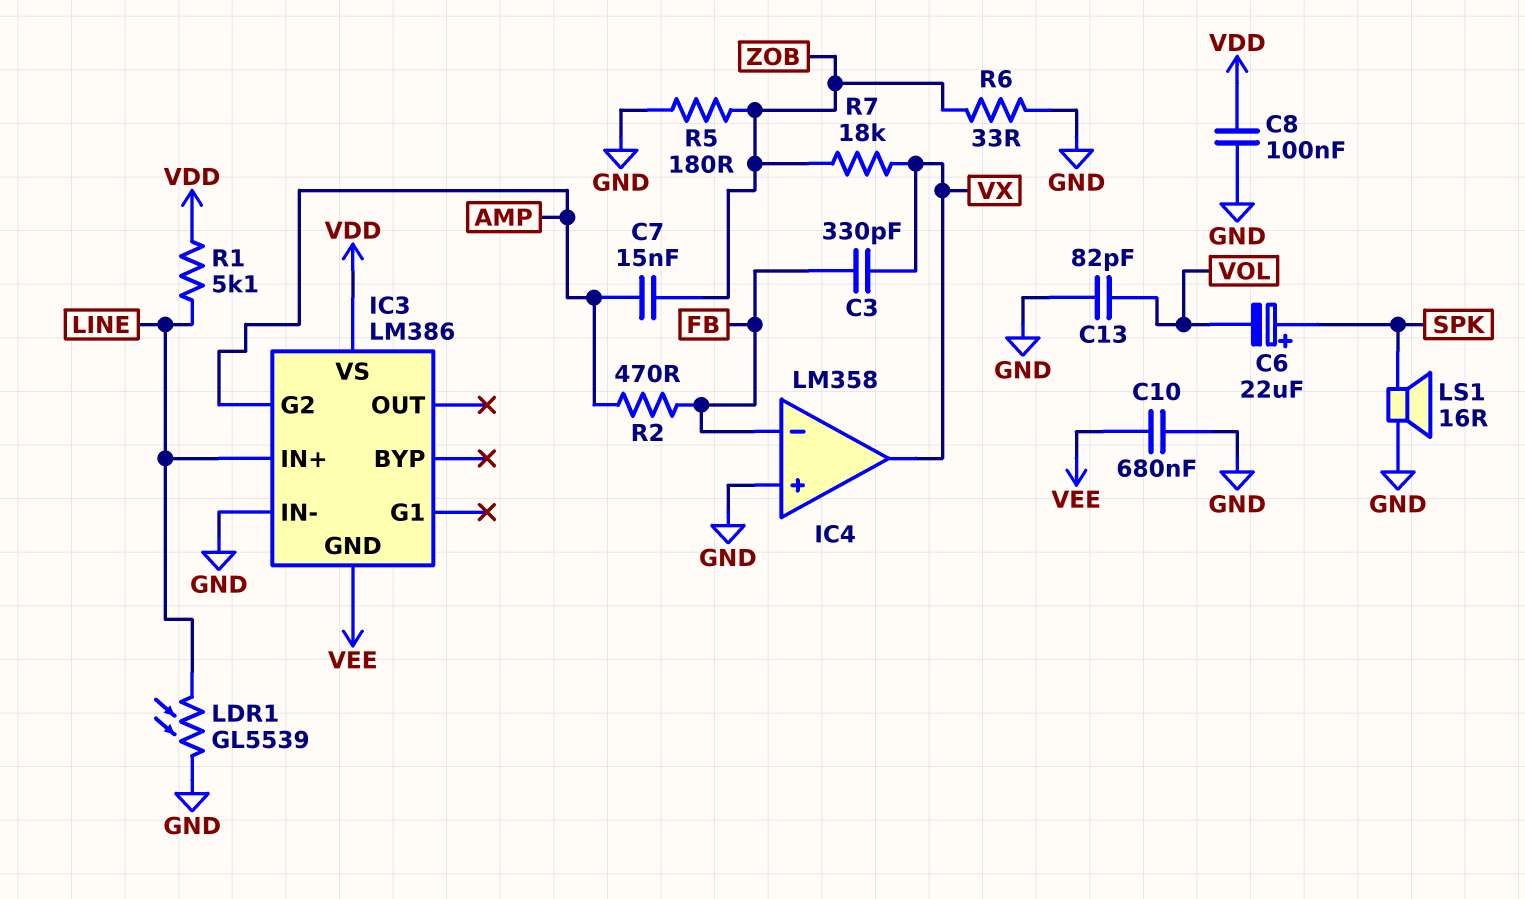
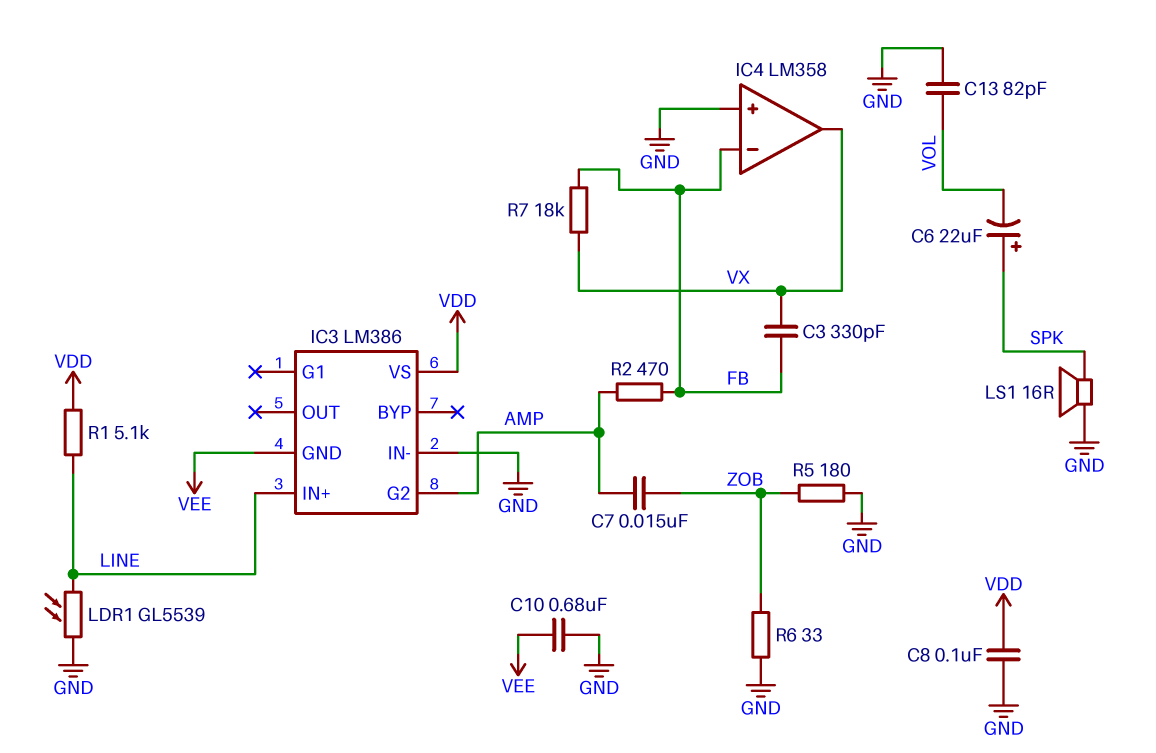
R7: 18k (VX, ZOB) -> 18k (FB, VX)

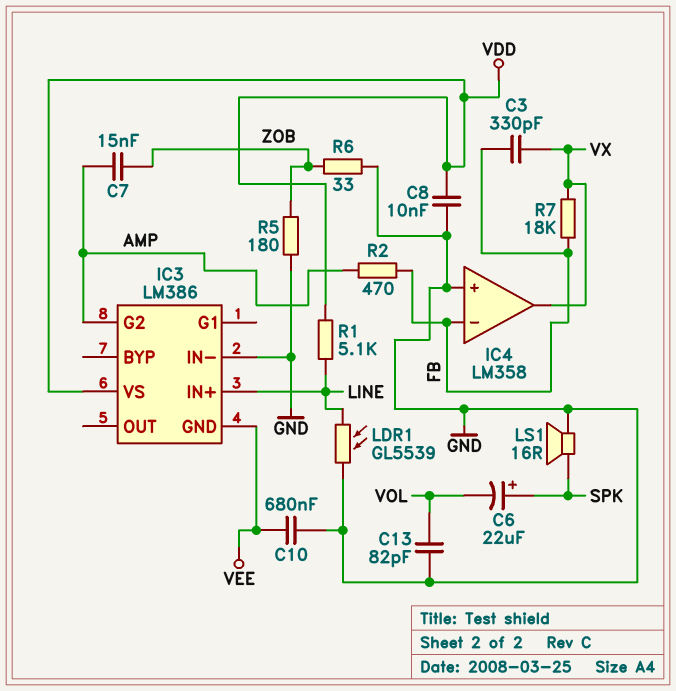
C8: 100nF (GND, VDD) -> 10nF (GND, VDD)

